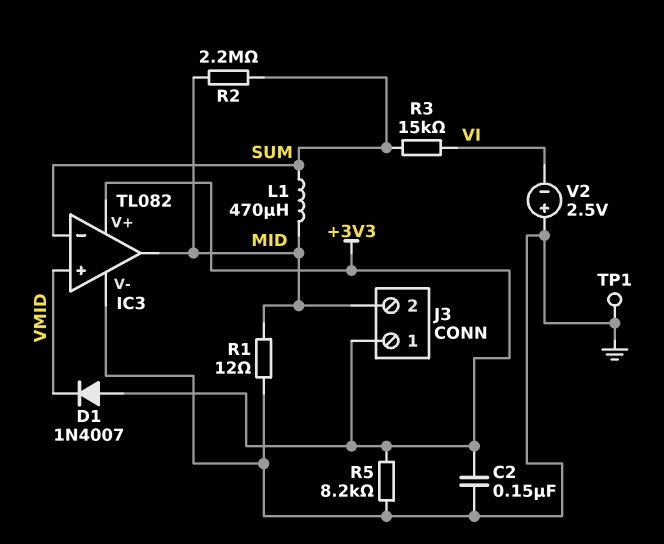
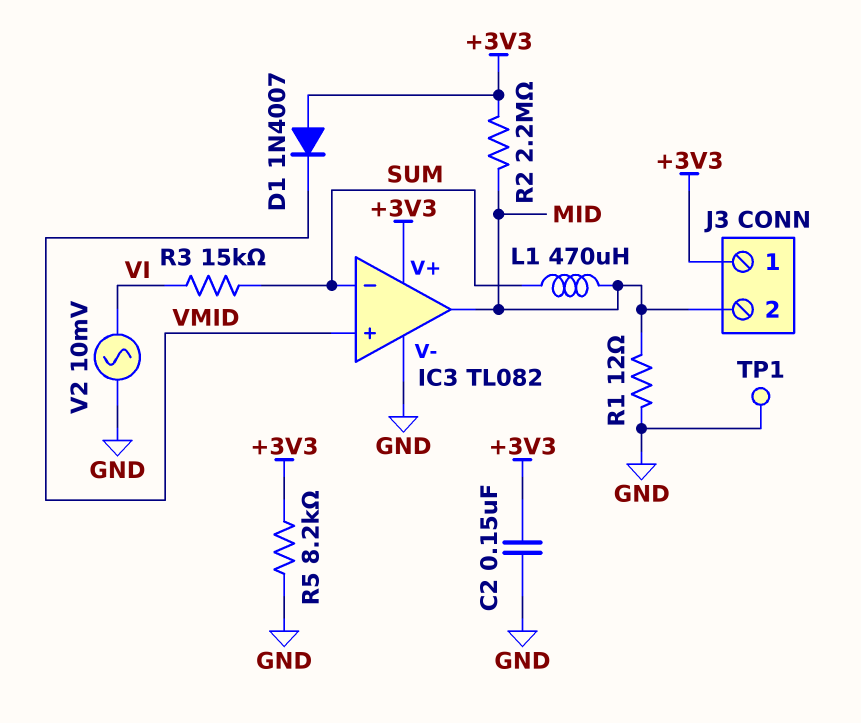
R2: 2.2M (MID, SUM) -> 2.2M (+3V3, MID)
V2: 2.5V (plus GND, minus VI) -> AC 10mV (GND, VI)

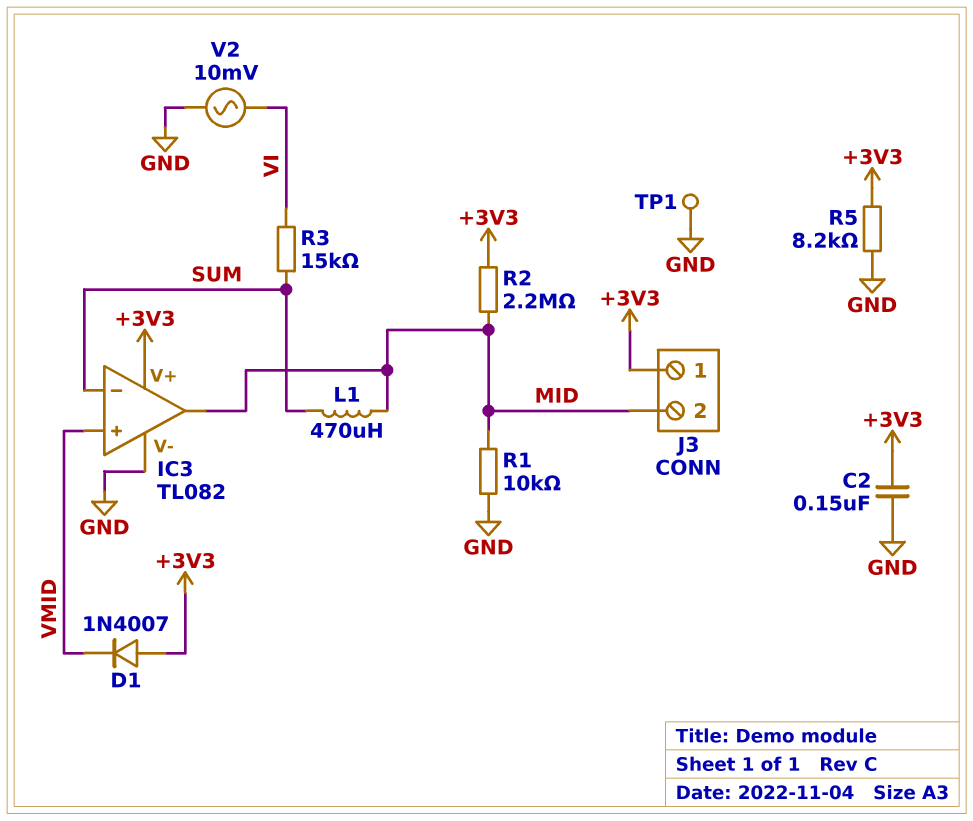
R1: 12 (GND, MID) -> 10k (GND, MID)

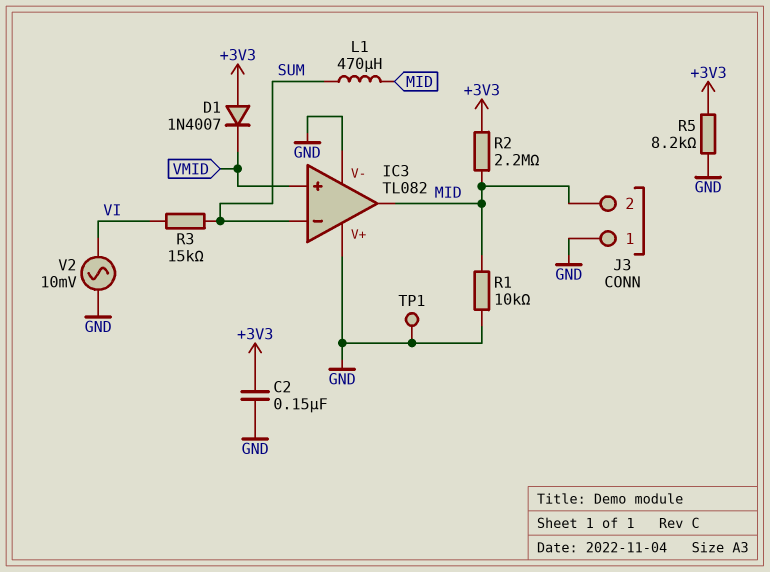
IC3 pin V+: +3V3 -> GND
J3 pin 1: +3V3 -> GND

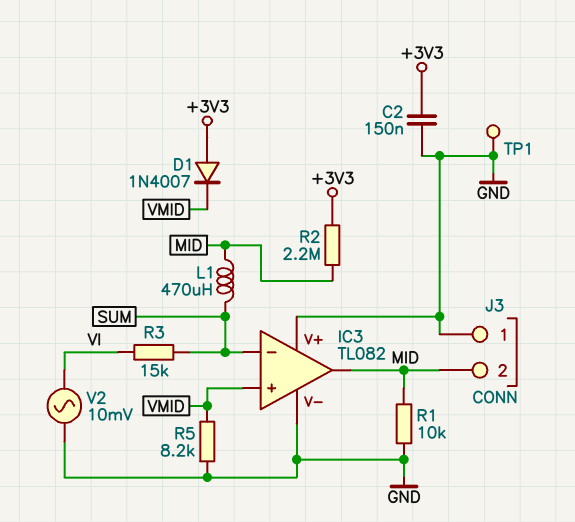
R5: 8.2k (+3V3, GND) -> 8.2k (GND, VMID)

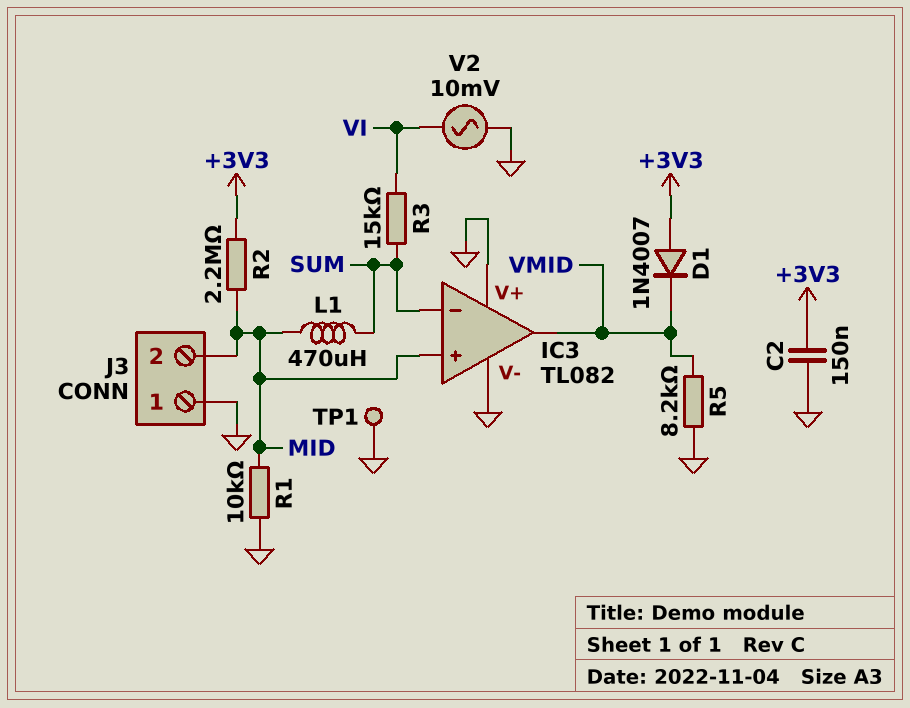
IC3 pin in+: VMID -> MID
IC3 pin out: MID -> VMID

